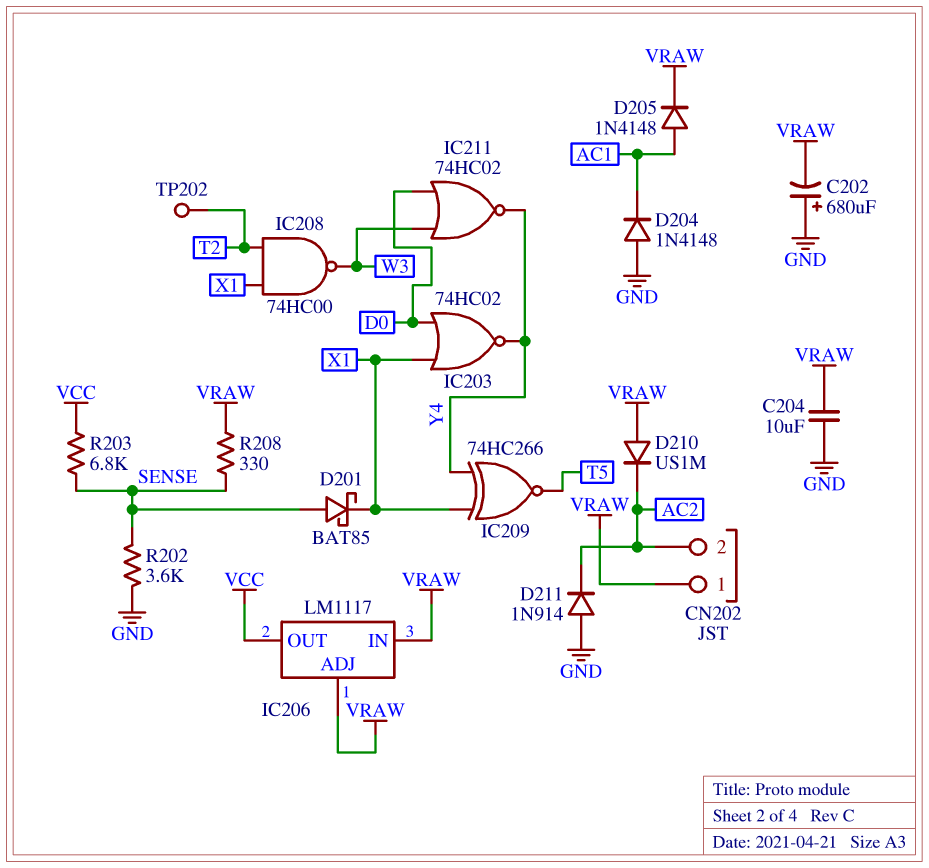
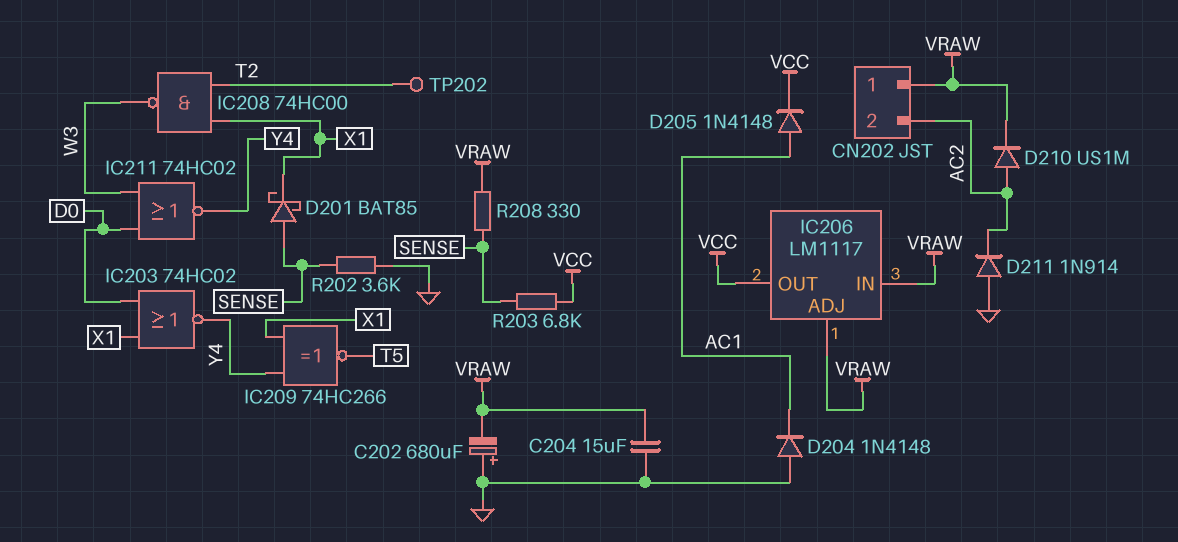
C204: 10uF (GND, VRAW) -> 15uF (GND, VRAW)
D205: diode 1N4148 (A AC1, K VRAW) -> diode 1N4148 (A AC1, K VCC)
D210: diode US1M (A VRAW, K AC2) -> diode US1M (A AC2, K VRAW)

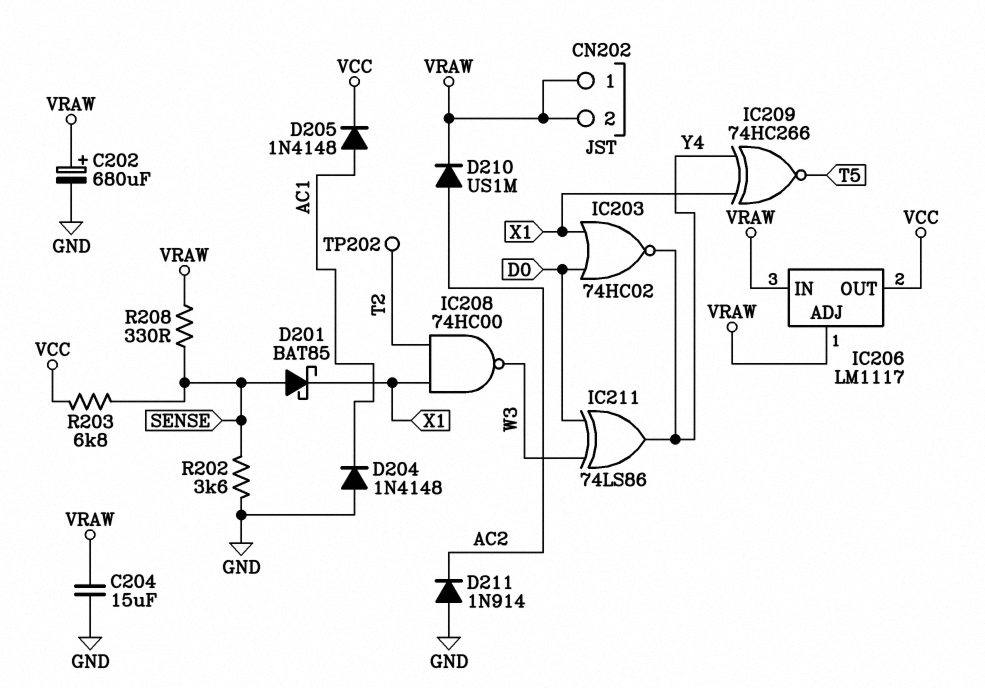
C202: 680uF (plus GND, minus VRAW) -> 680uF (plus VRAW, minus GND)
CN202 pin 2: AC2 -> VRAW
IC211: NOR 74HC02 (in D0, in W3, out Y4) -> XOR 74LS86 (in D0, in W3, out Y4)

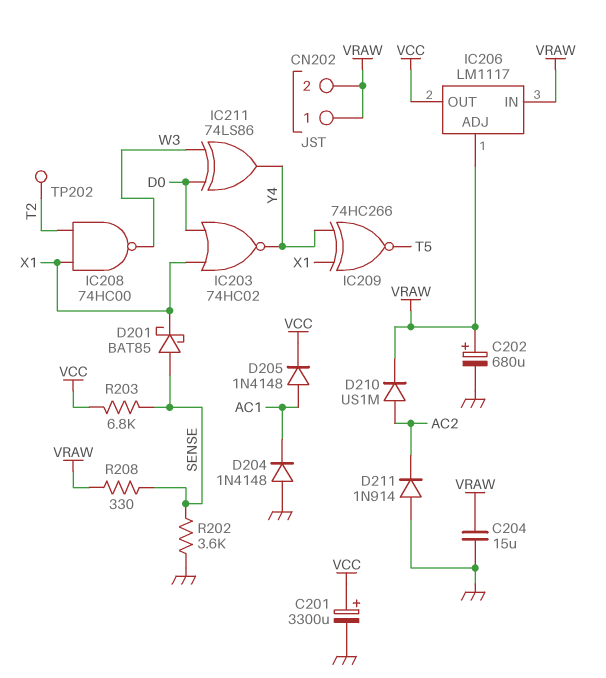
C201: none -> 3300uF (plus VCC, minus GND)

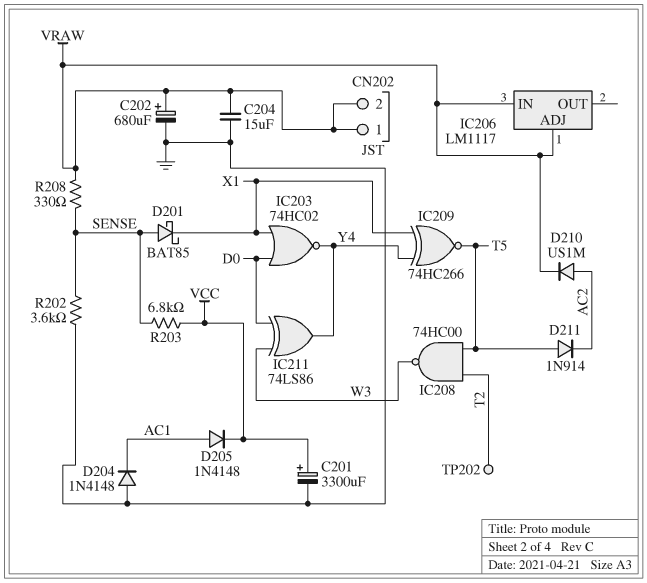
D211: diode 1N914 (A GND, K AC2) -> diode 1N914 (A T5, K AC2)
IC206 pin OUT: VCC -> none
IC208: NAND 74HC00 (in T2, in X1, out W3) -> NAND 74HC00 (in T2, in T5, out W3)

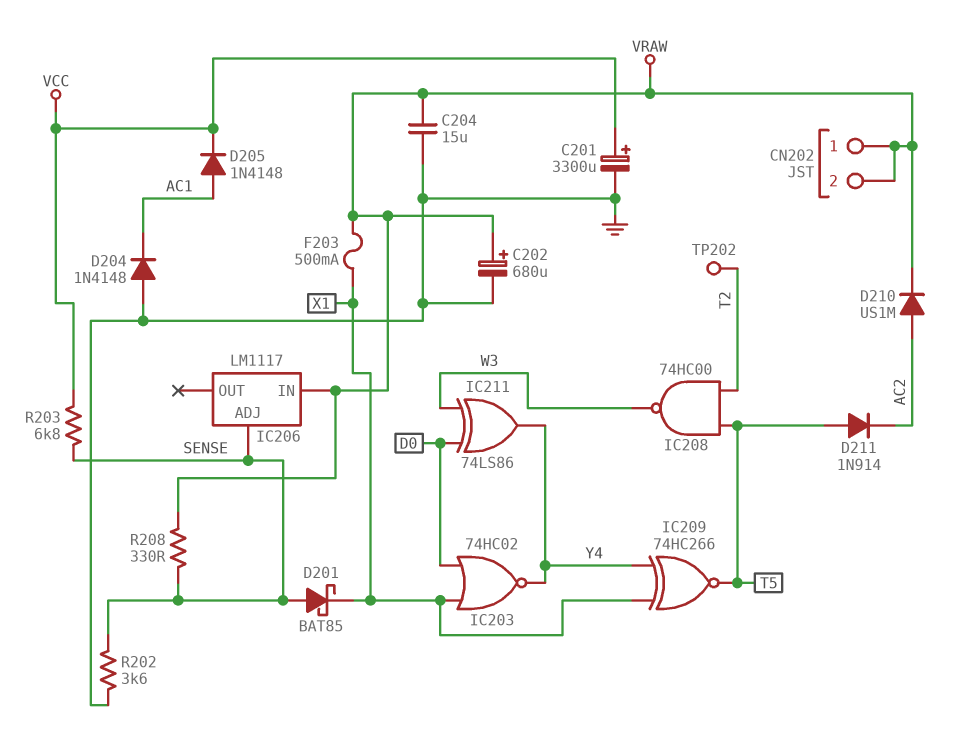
F203: none -> 500mA (VRAW, X1)
IC206 pin ADJ: VRAW -> SENSE

